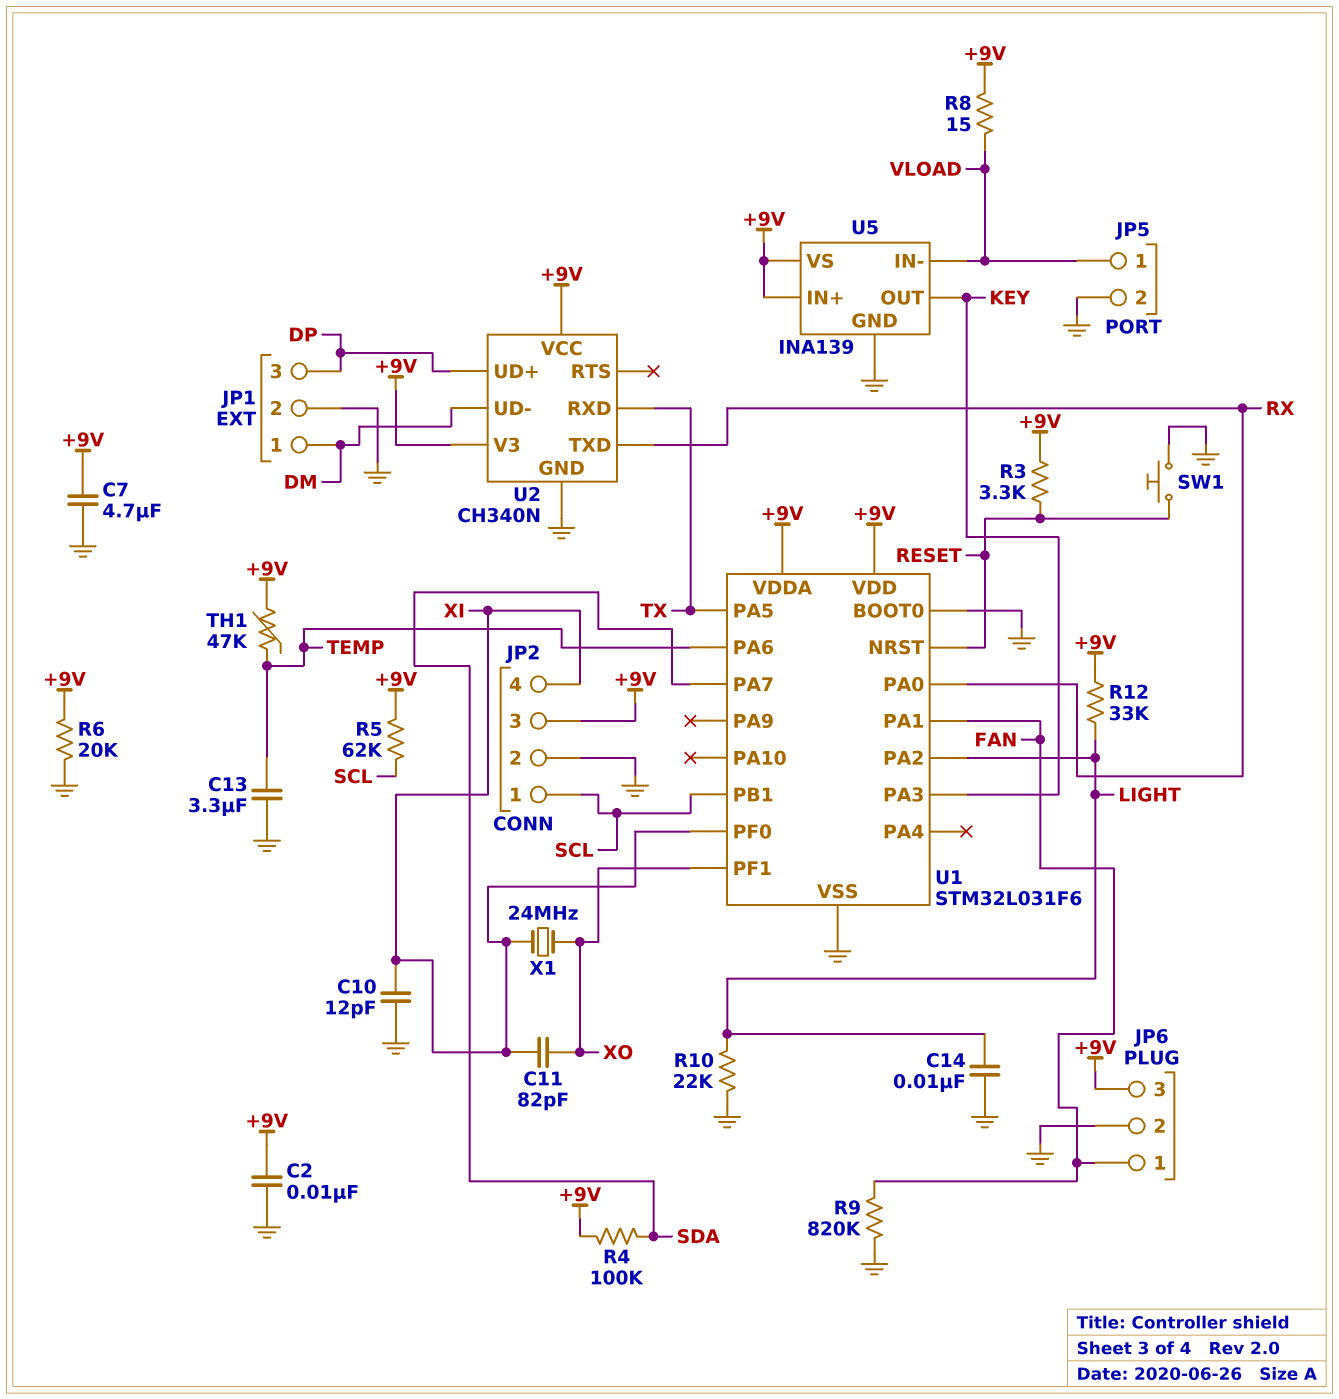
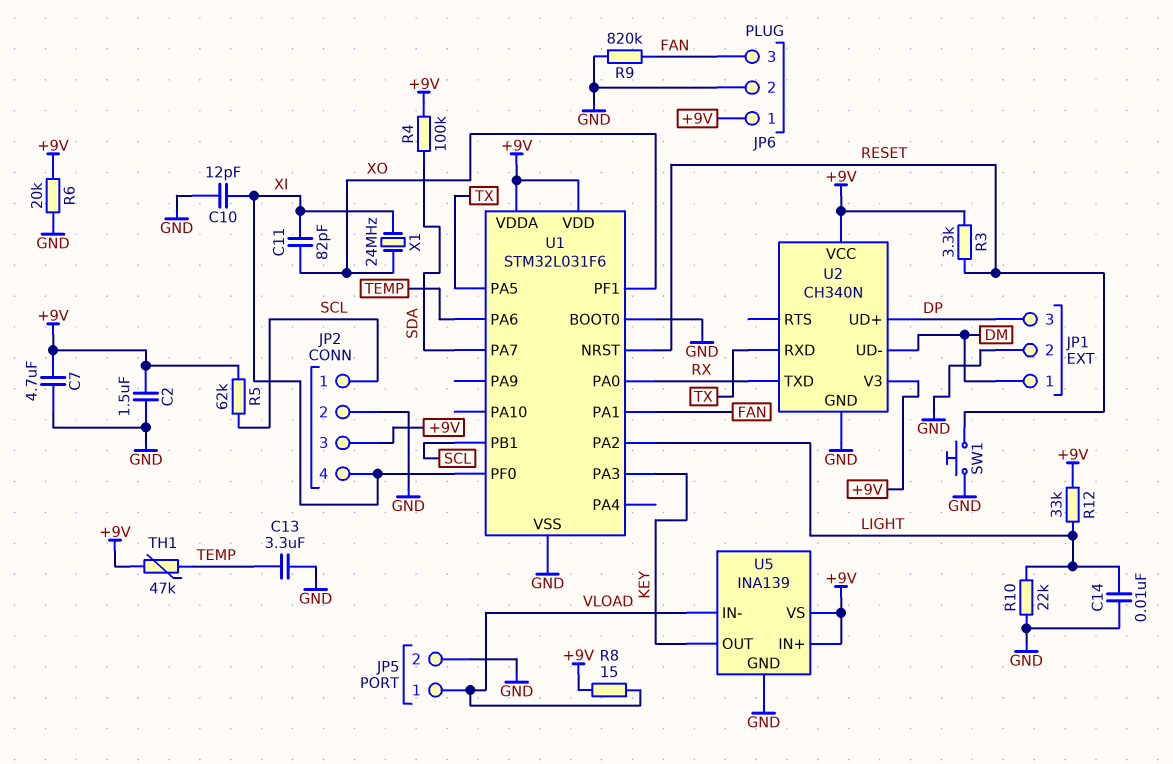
C2: 10nF (+9V, GND) -> 1.5uF (+9V, GND)
JP6 pin 1: FAN -> +9V
JP6 pin 3: +9V -> FAN

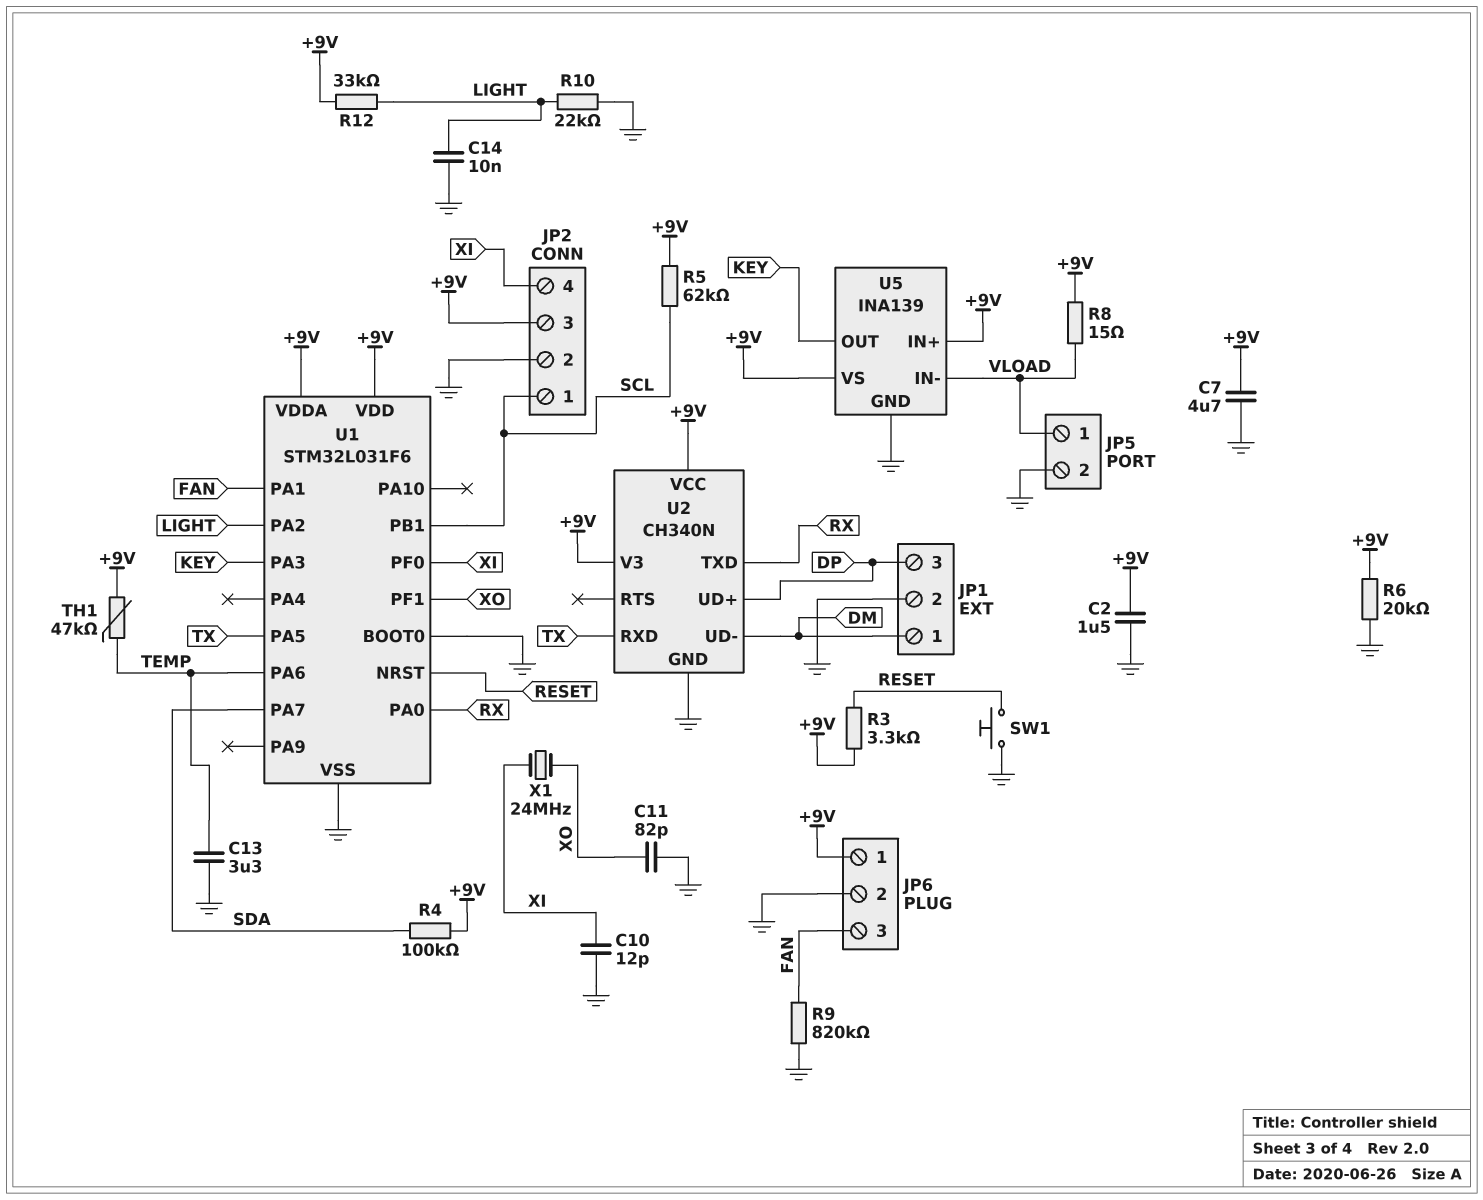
C11: 82pF (XI, XO) -> 82pF (GND, XO)

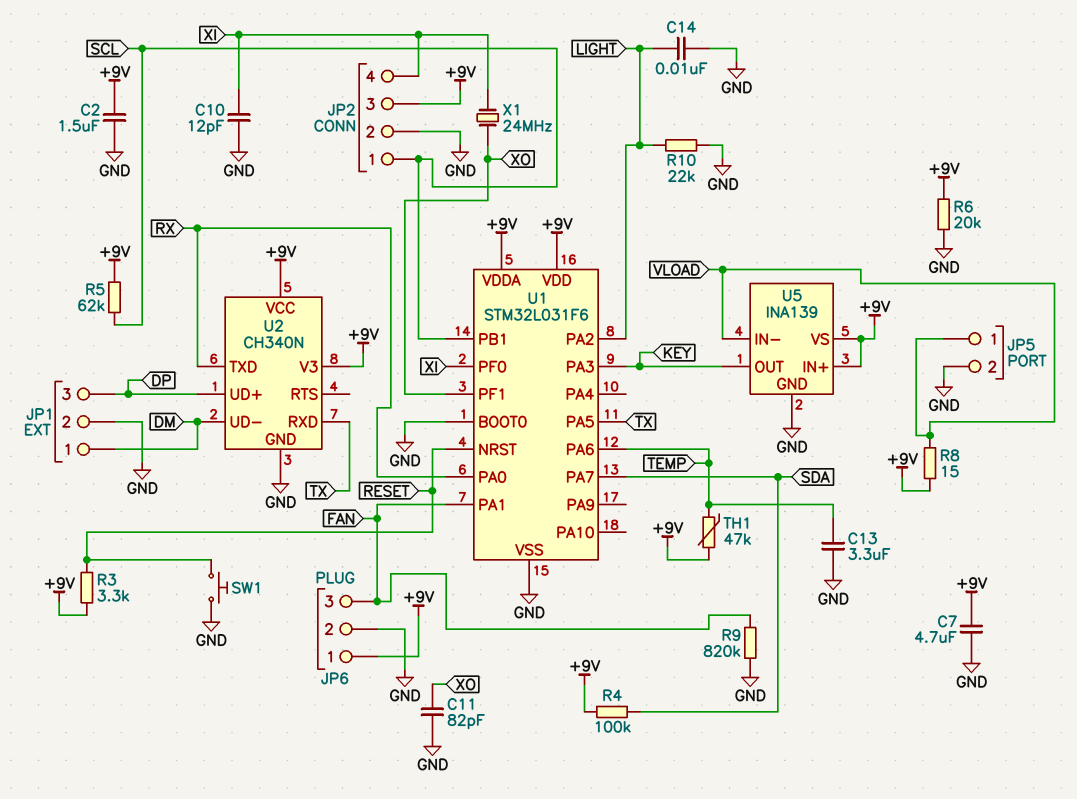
R12: 33k (+9V, LIGHT) -> none

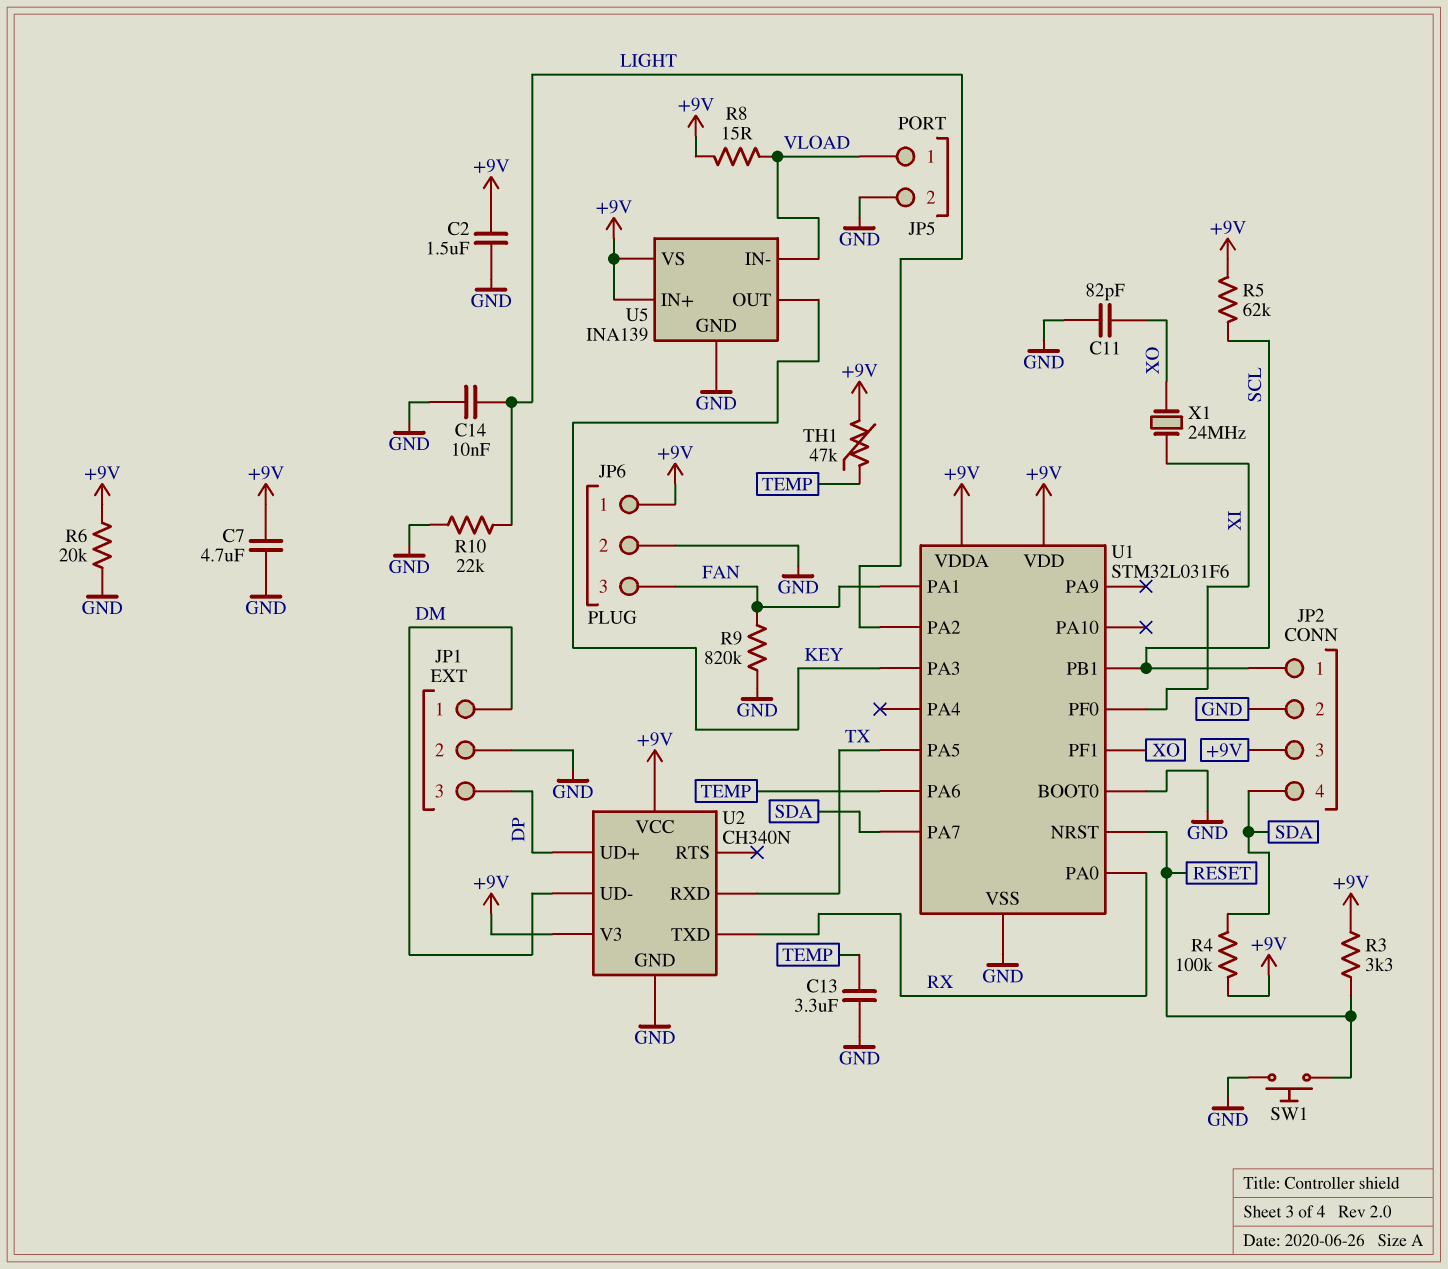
C10: 12pF (GND, XI) -> none
JP2 pin 4: XI -> SDA

